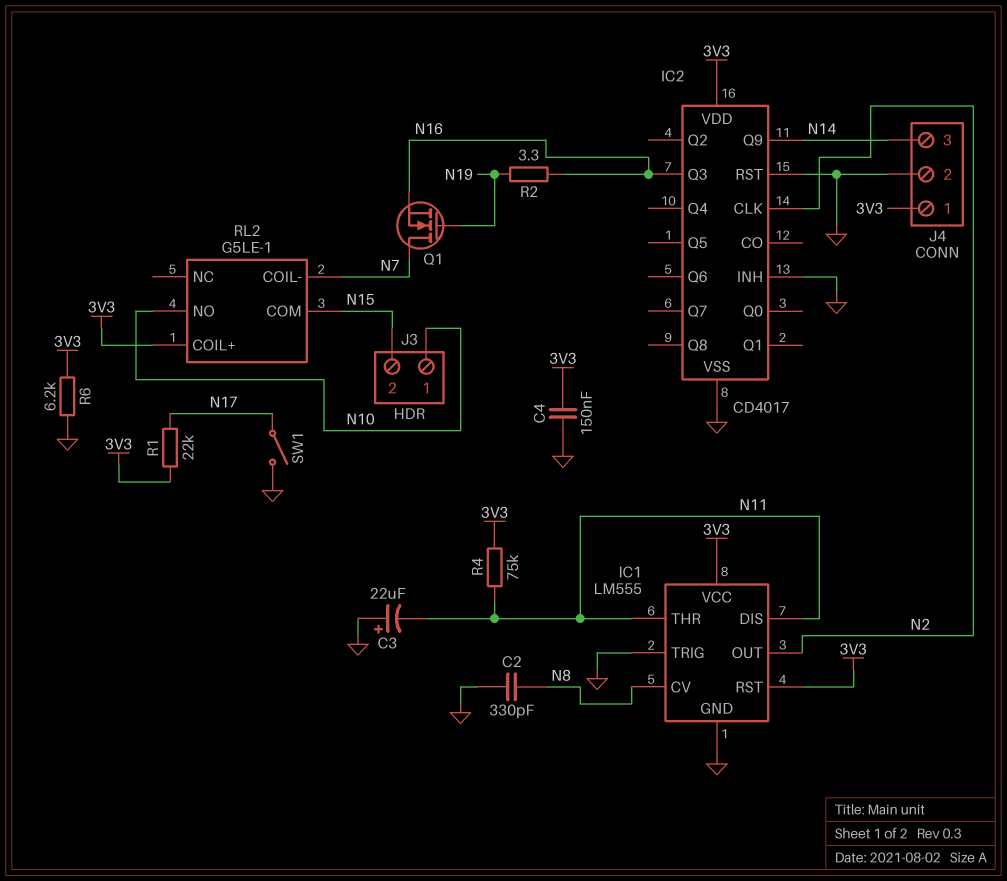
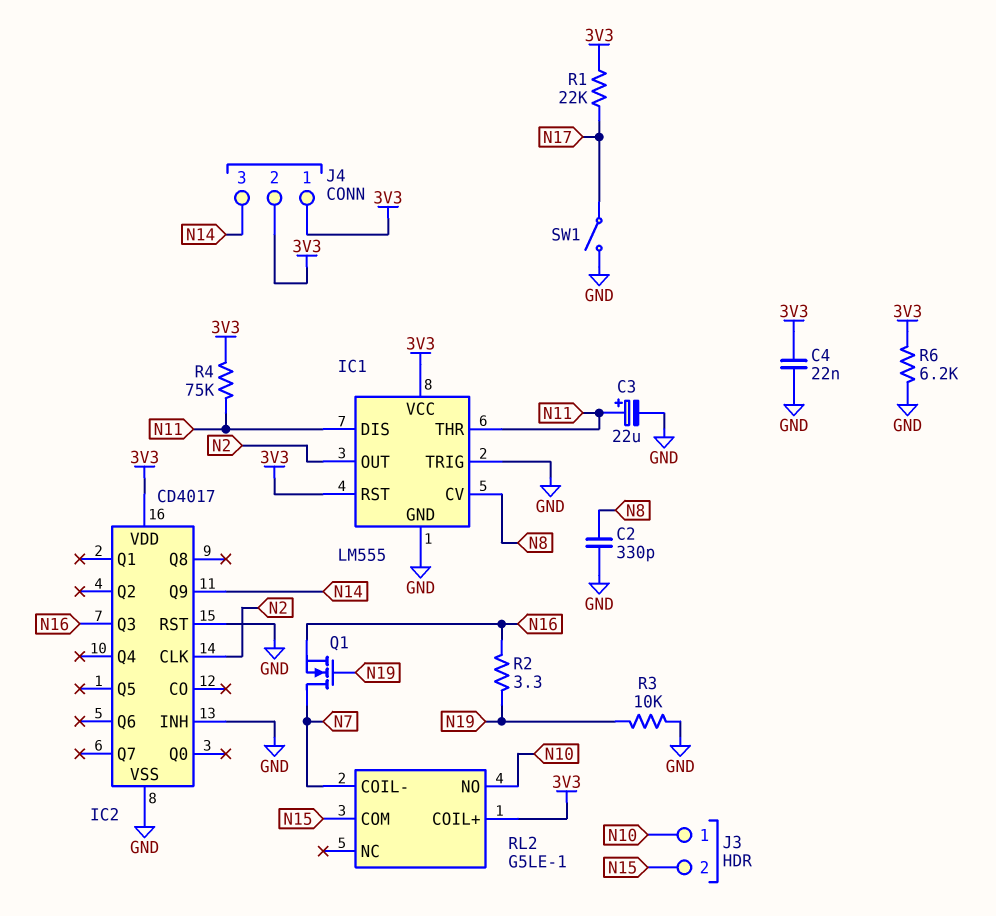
C3: 22uF (plus GND, minus N11) -> 22uF (plus N11, minus GND)
C4: 150nF (3V3, GND) -> 22nF (3V3, GND)
J4 pin 2: GND -> 3V3
R3: none -> 10k (GND, N19)

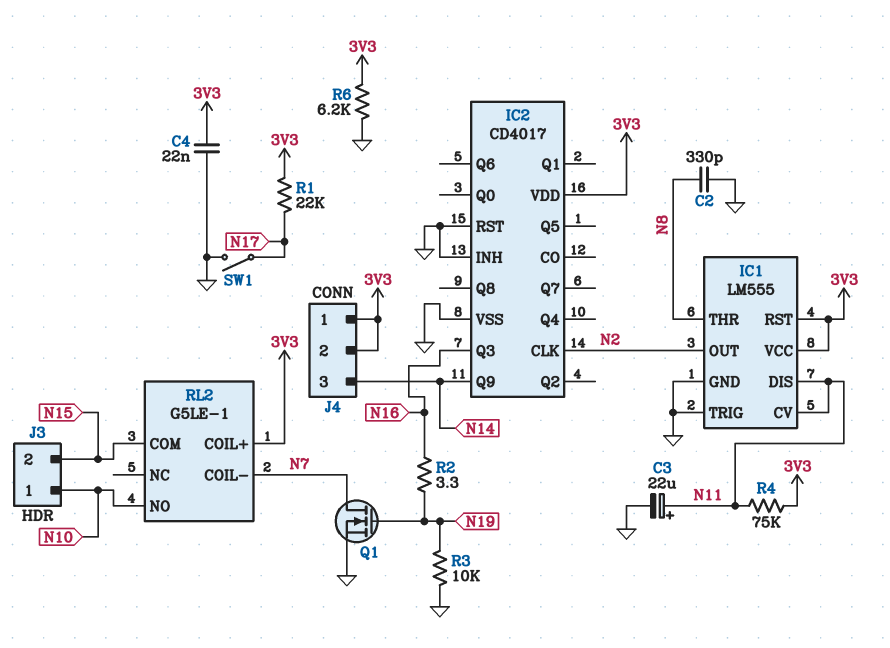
IC1 pin CV: N8 -> N11
IC1 pin THR: N11 -> N8
Q1: NMOS (G N19, D N7, S N16) -> NMOS (G N19, D N7, S GND)

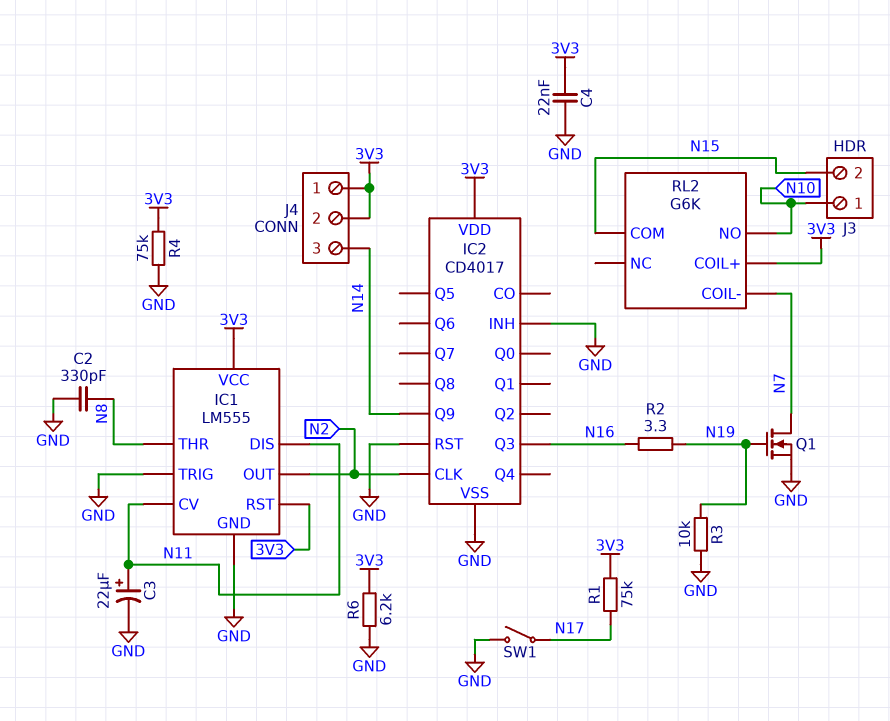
R1: 22k (3V3, N17) -> 75k (3V3, N17)
R4: 75k (3V3, N11) -> 75k (3V3, GND)
RL2: G5LE-1 -> G6K

